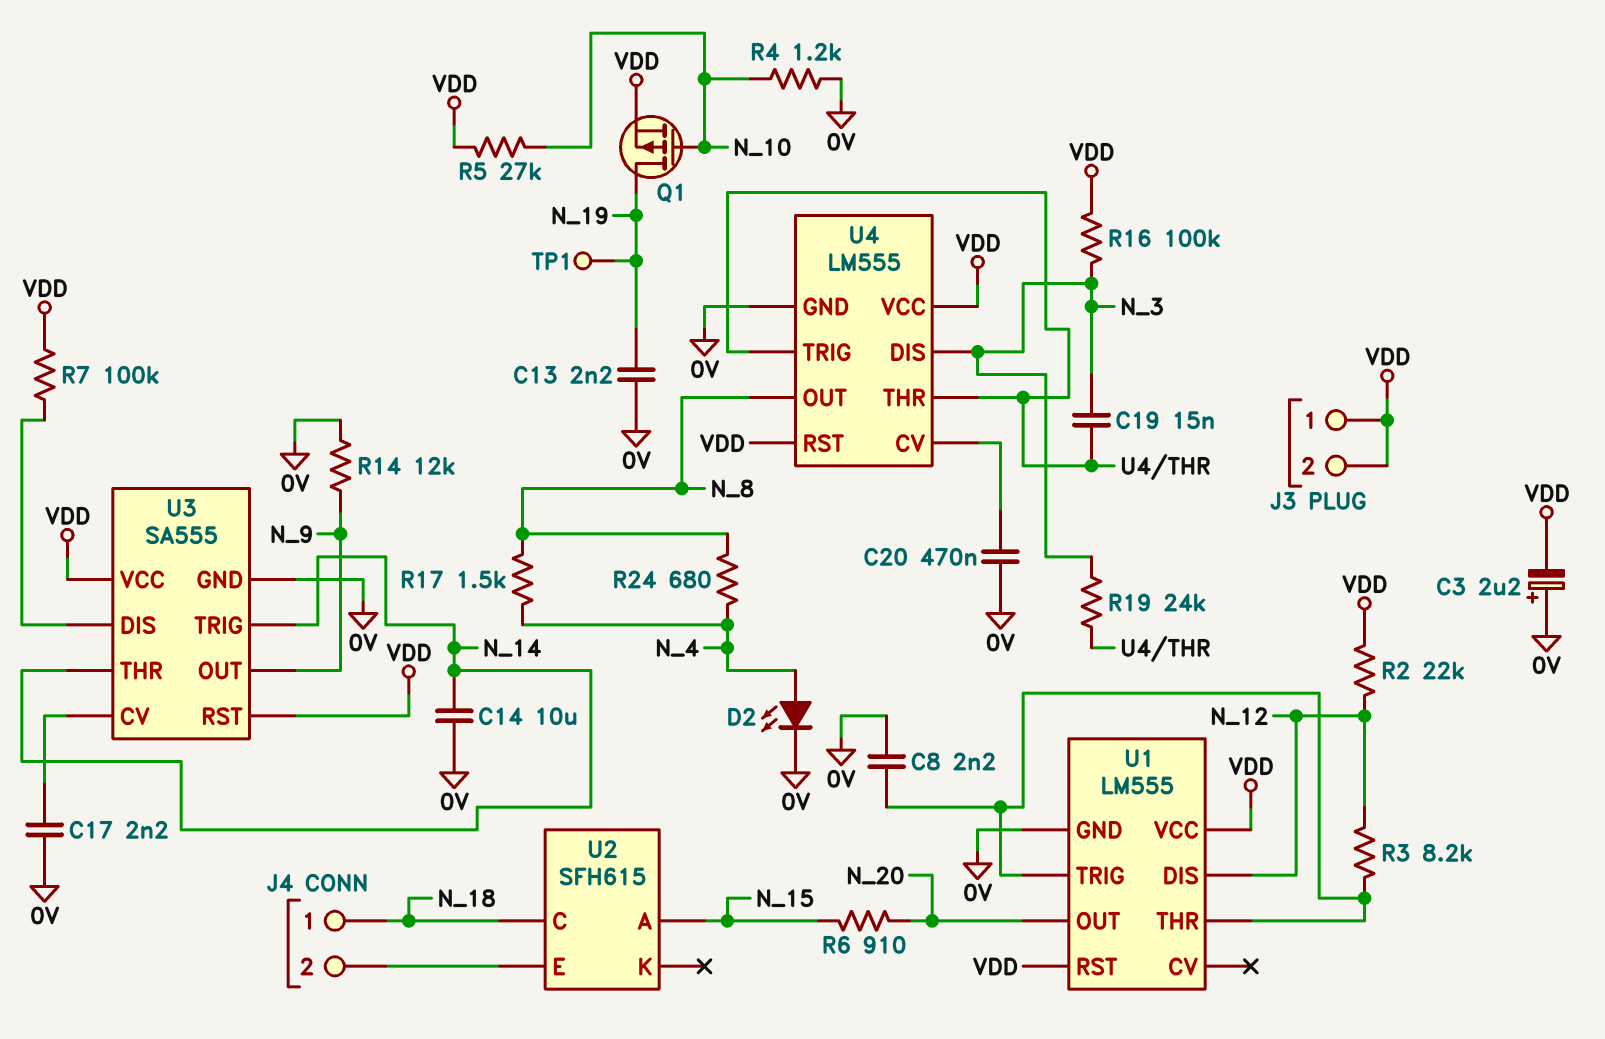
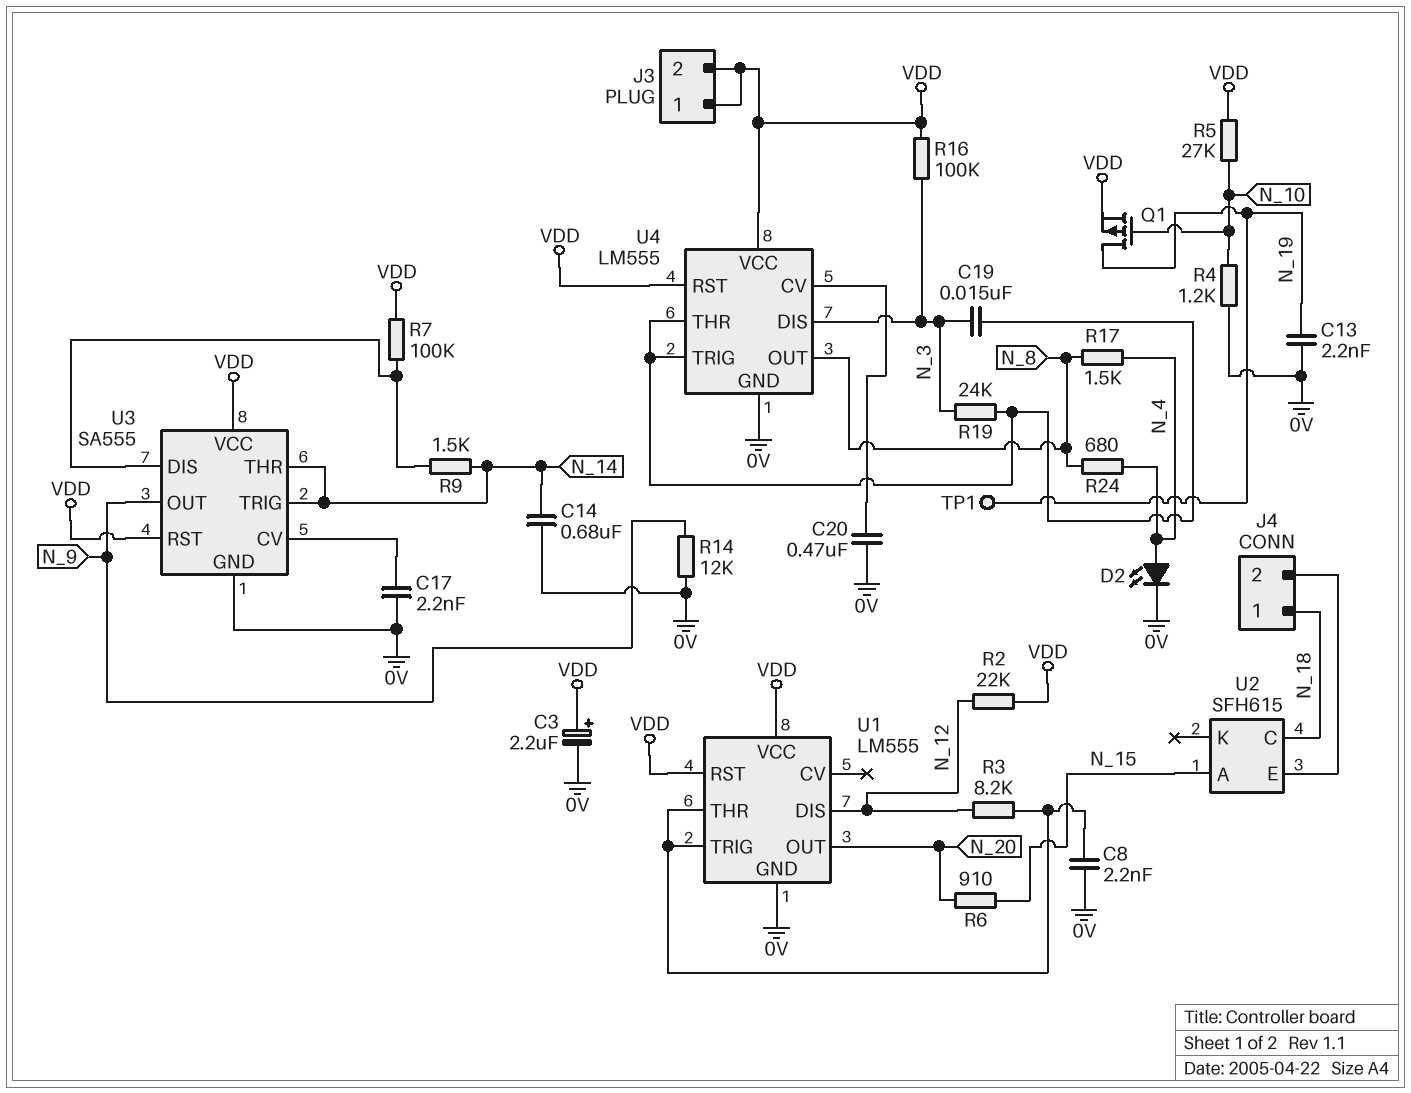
C3: 2.2uF (plus 0V, minus VDD) -> 2.2uF (plus VDD, minus 0V)
C14: 10uF (0V, N_14) -> 680nF (0V, N_14)
R9: none -> 1.5k (N_14, U3/DIS)

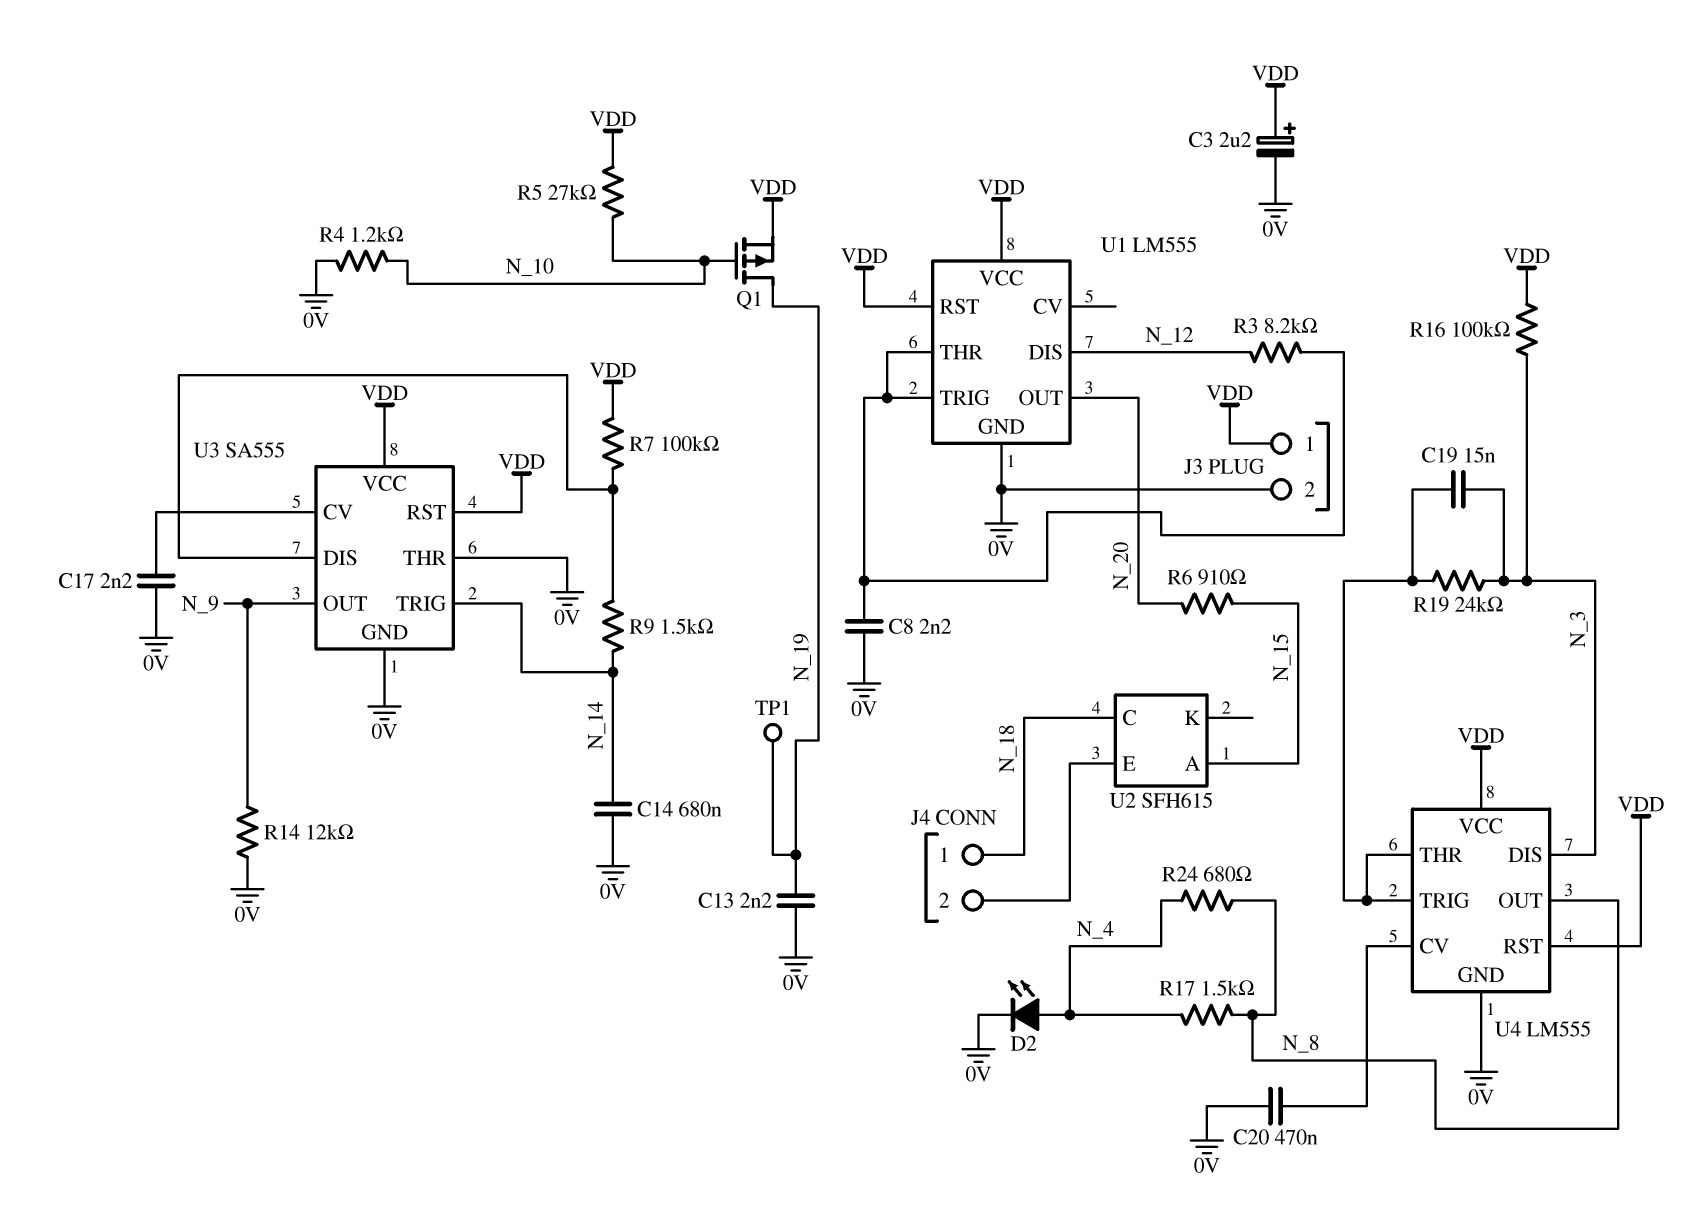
J3 pin 2: VDD -> 0V
R2: 22k (N_12, VDD) -> none
U3 pin THR: N_14 -> 0V

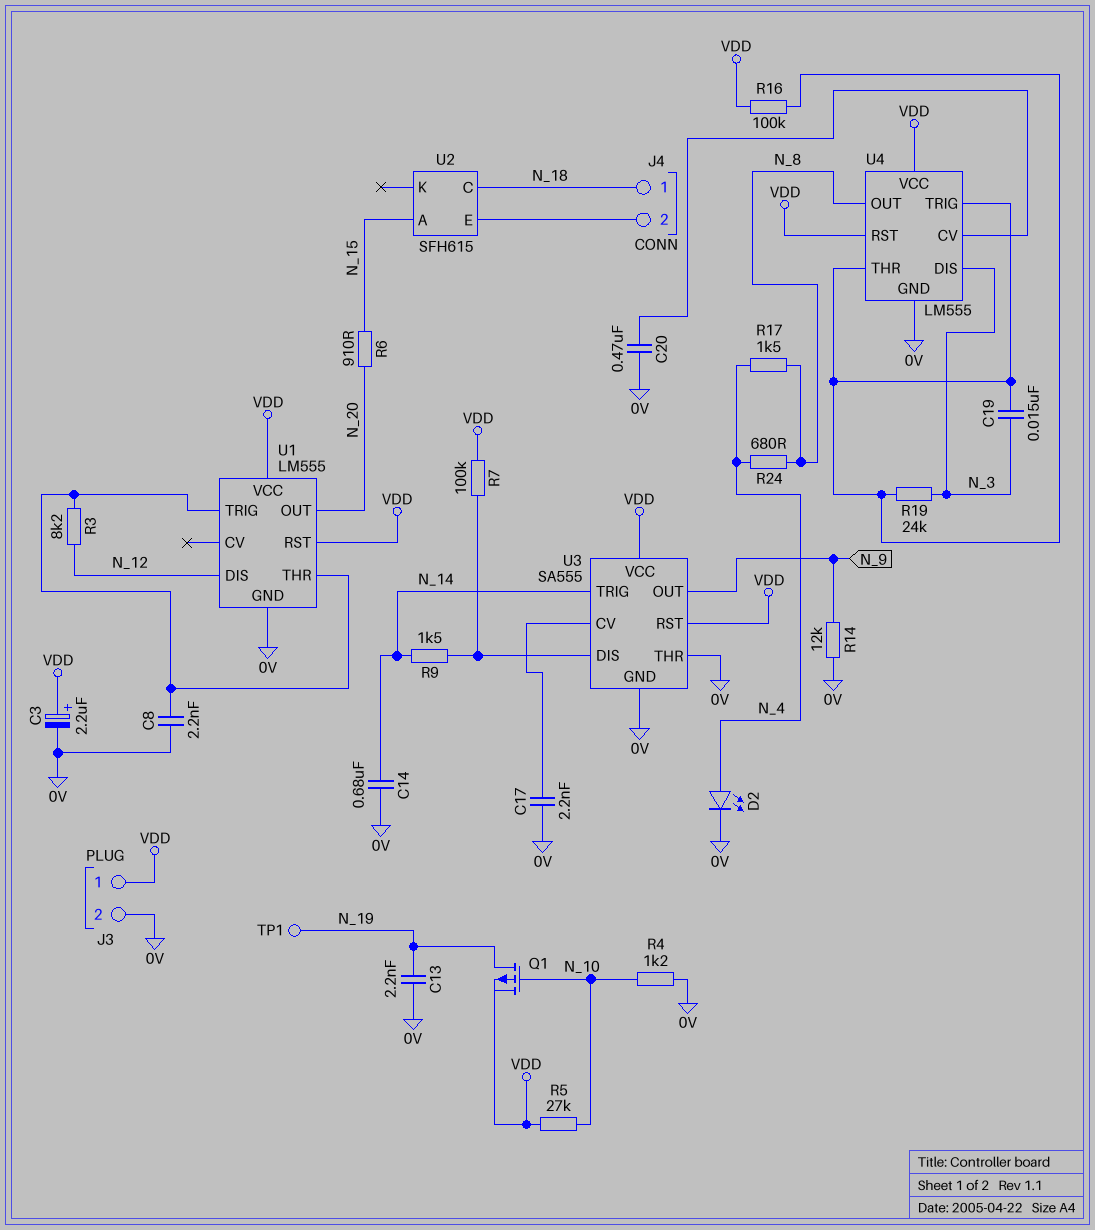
R16: 100k (N_3, VDD) -> 100k (U4/THR, VDD)

